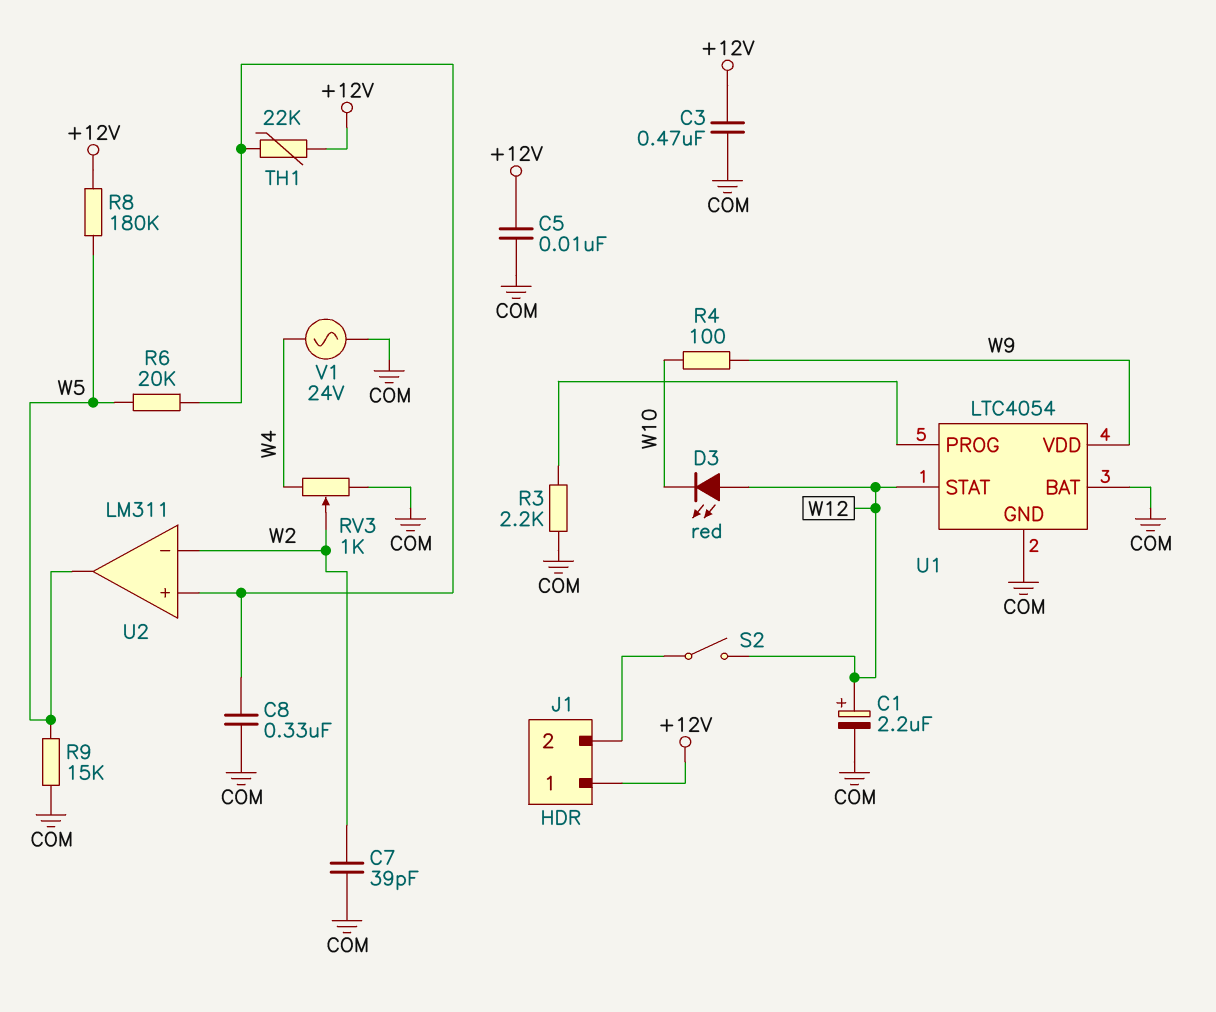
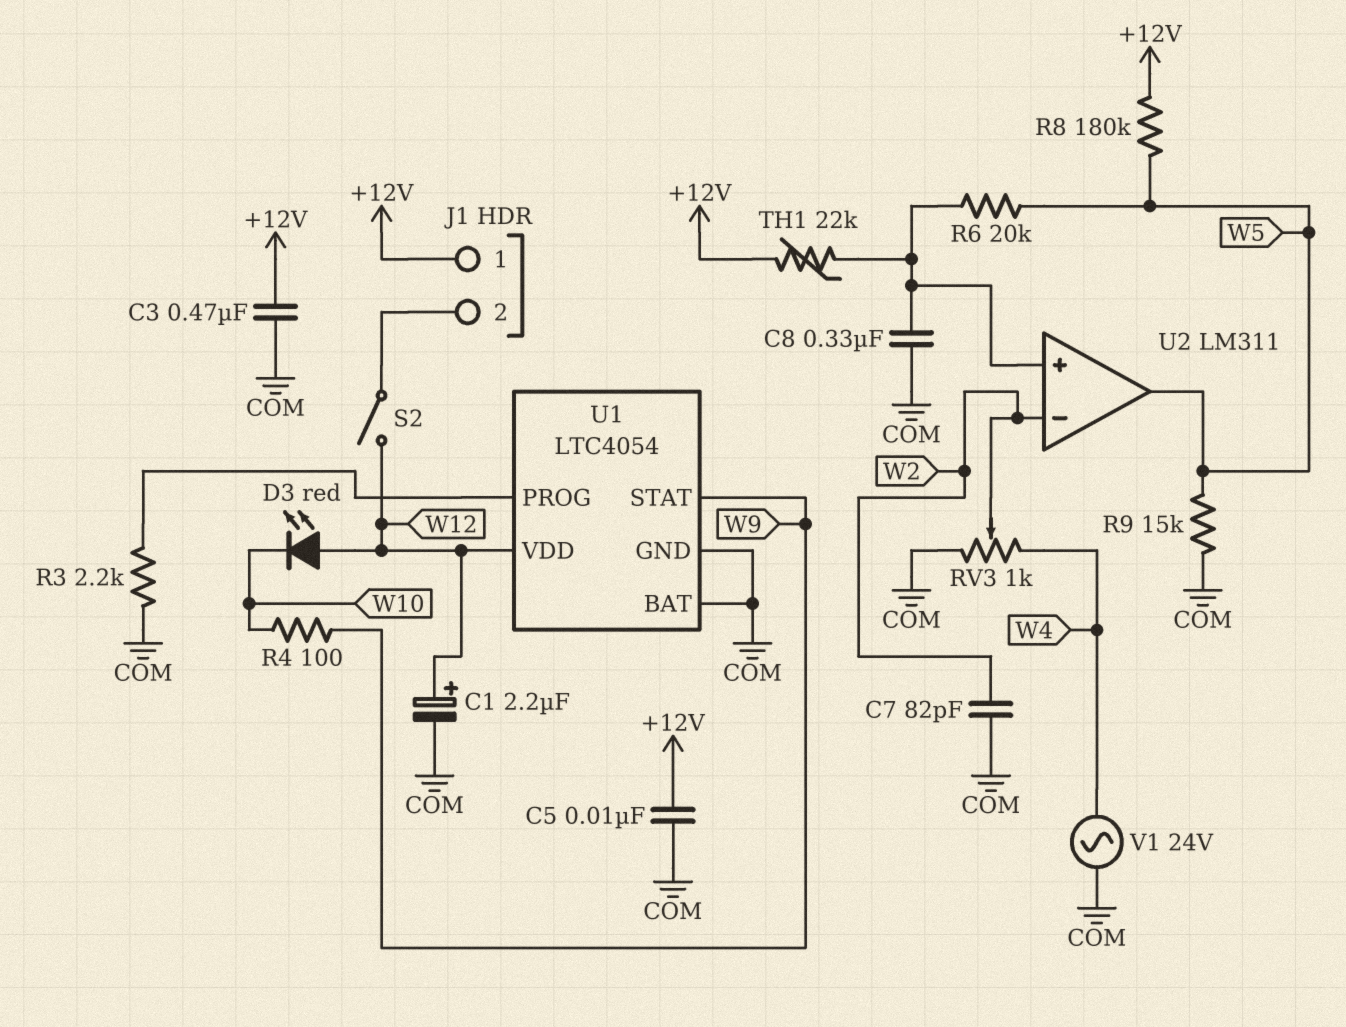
C7: 39pF (COM, W2) -> 82pF (COM, W2)
U1 pin STAT: W12 -> W9
U1 pin VDD: W9 -> W12

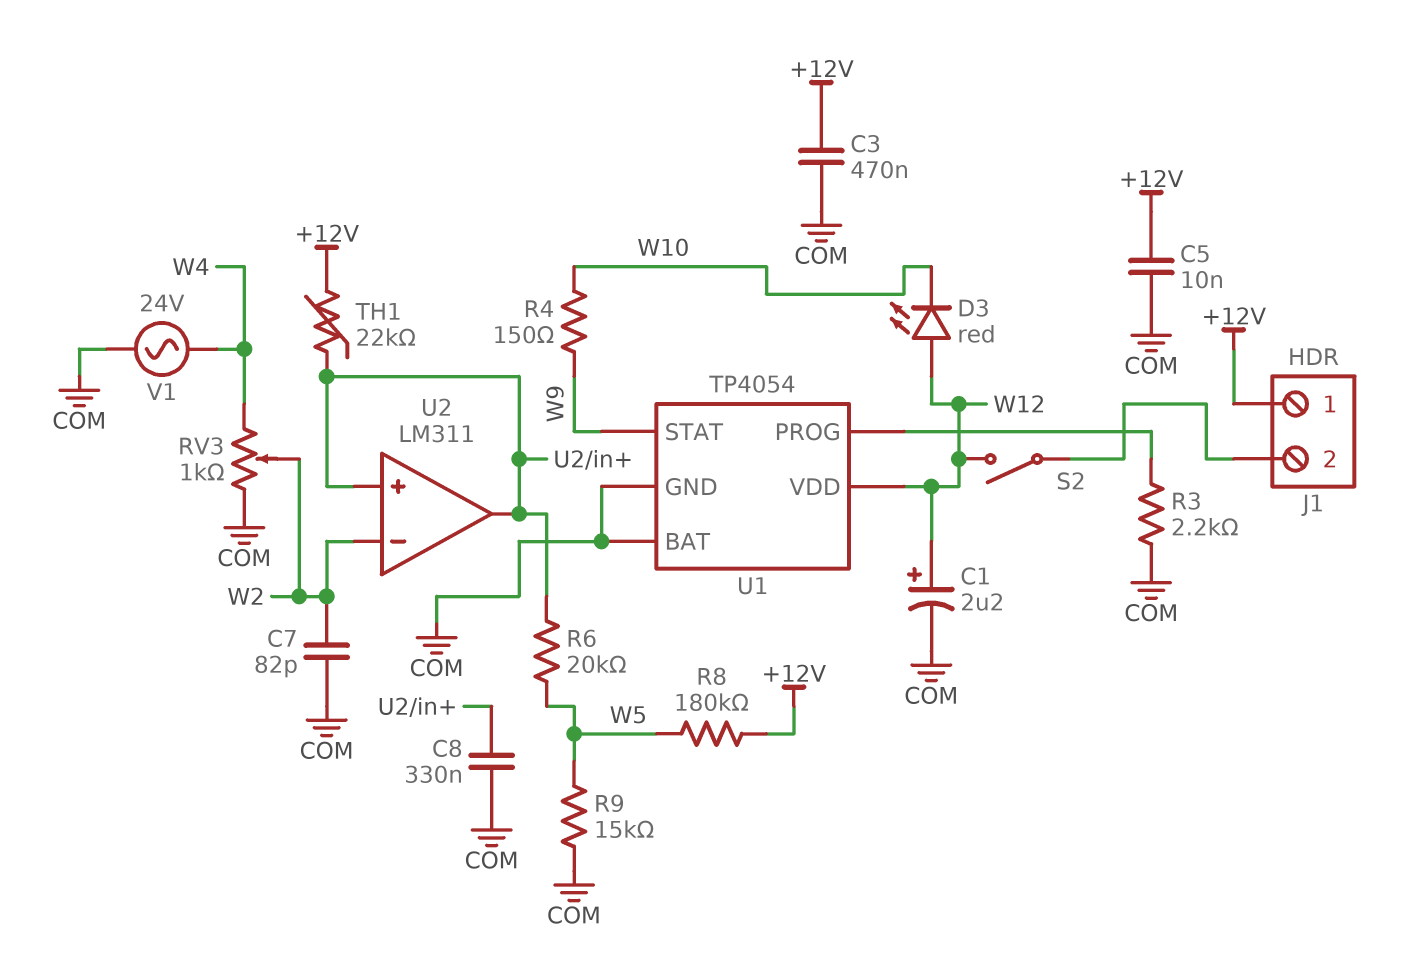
R4: 100 (W9, W10) -> 150 (W9, W10)
U1: LTC4054 -> TP4054
U2 pin out: W5 -> U2/in+

